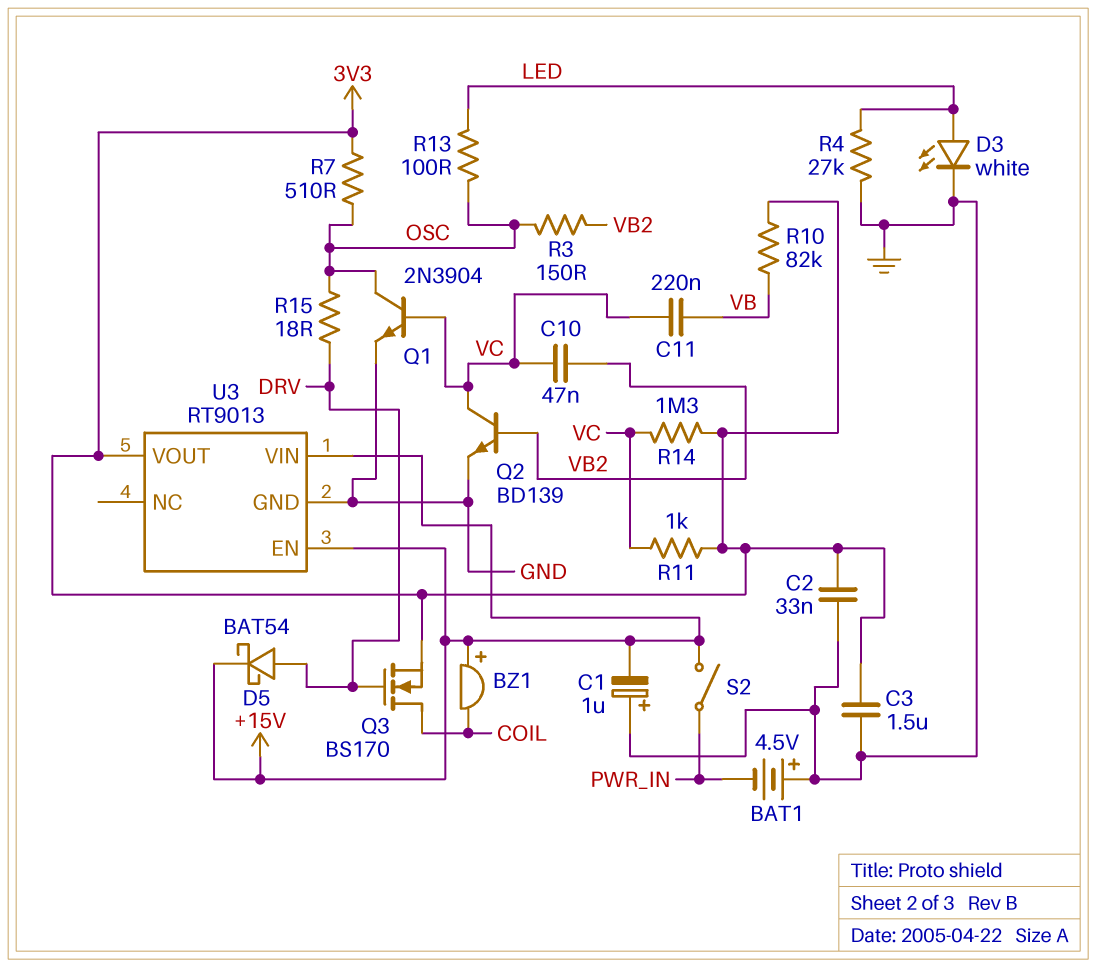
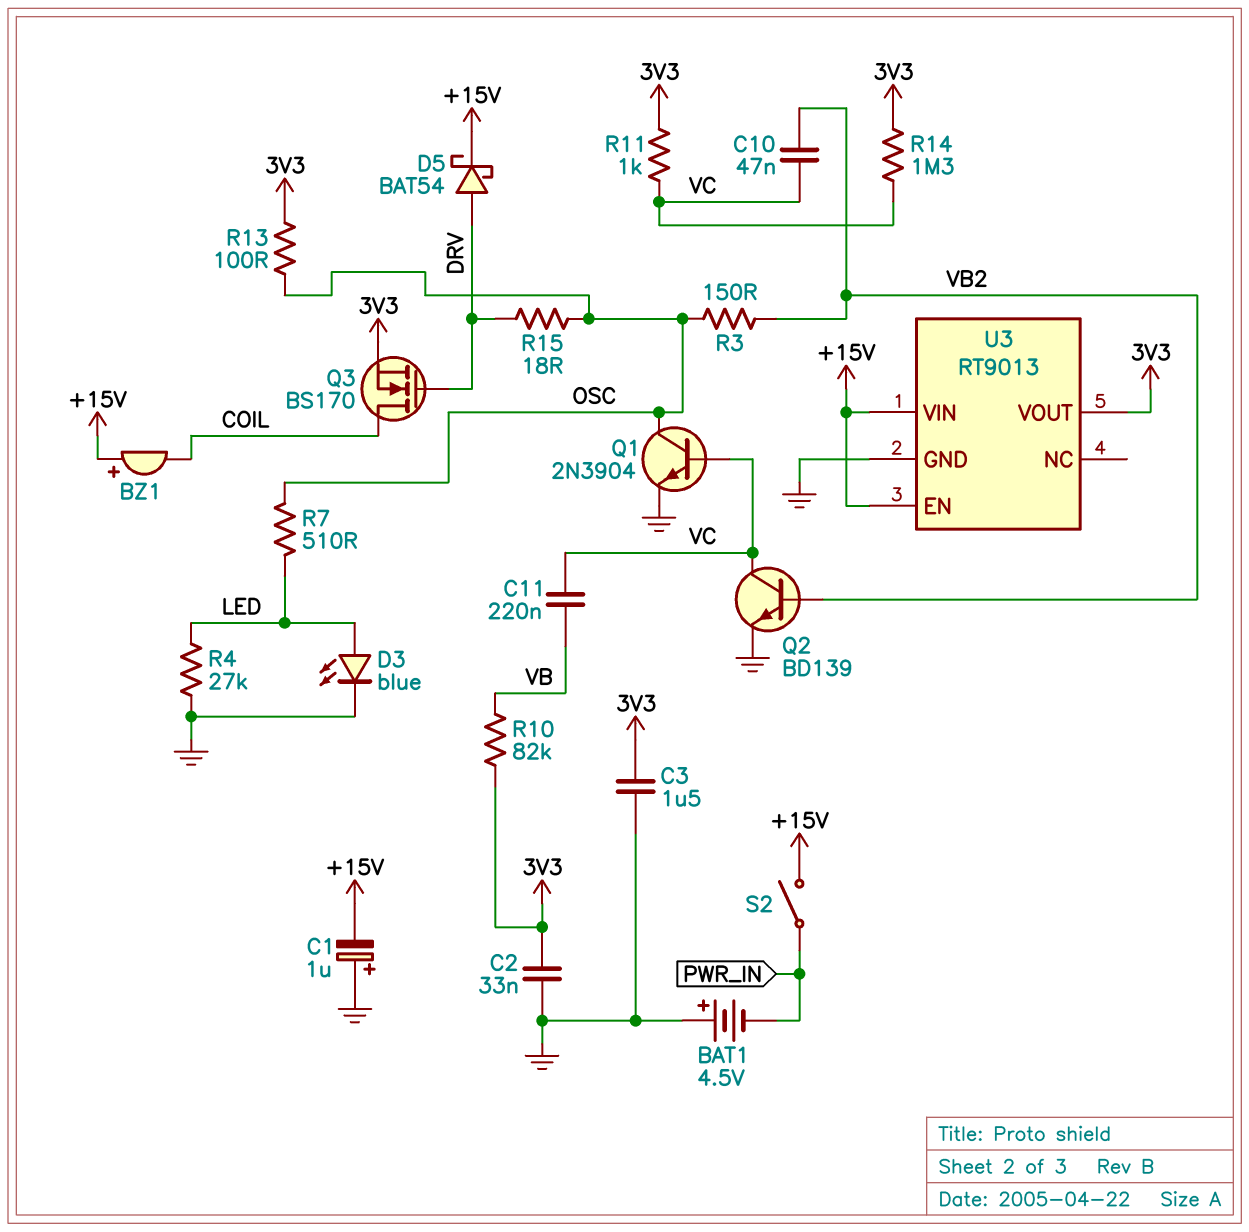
D3: LED white (A LED, K GND) -> LED blue (A LED, K GND)
R7: 510 (3V3, OSC) -> 510 (LED, OSC)
R13: 100 (LED, OSC) -> 100 (3V3, OSC)

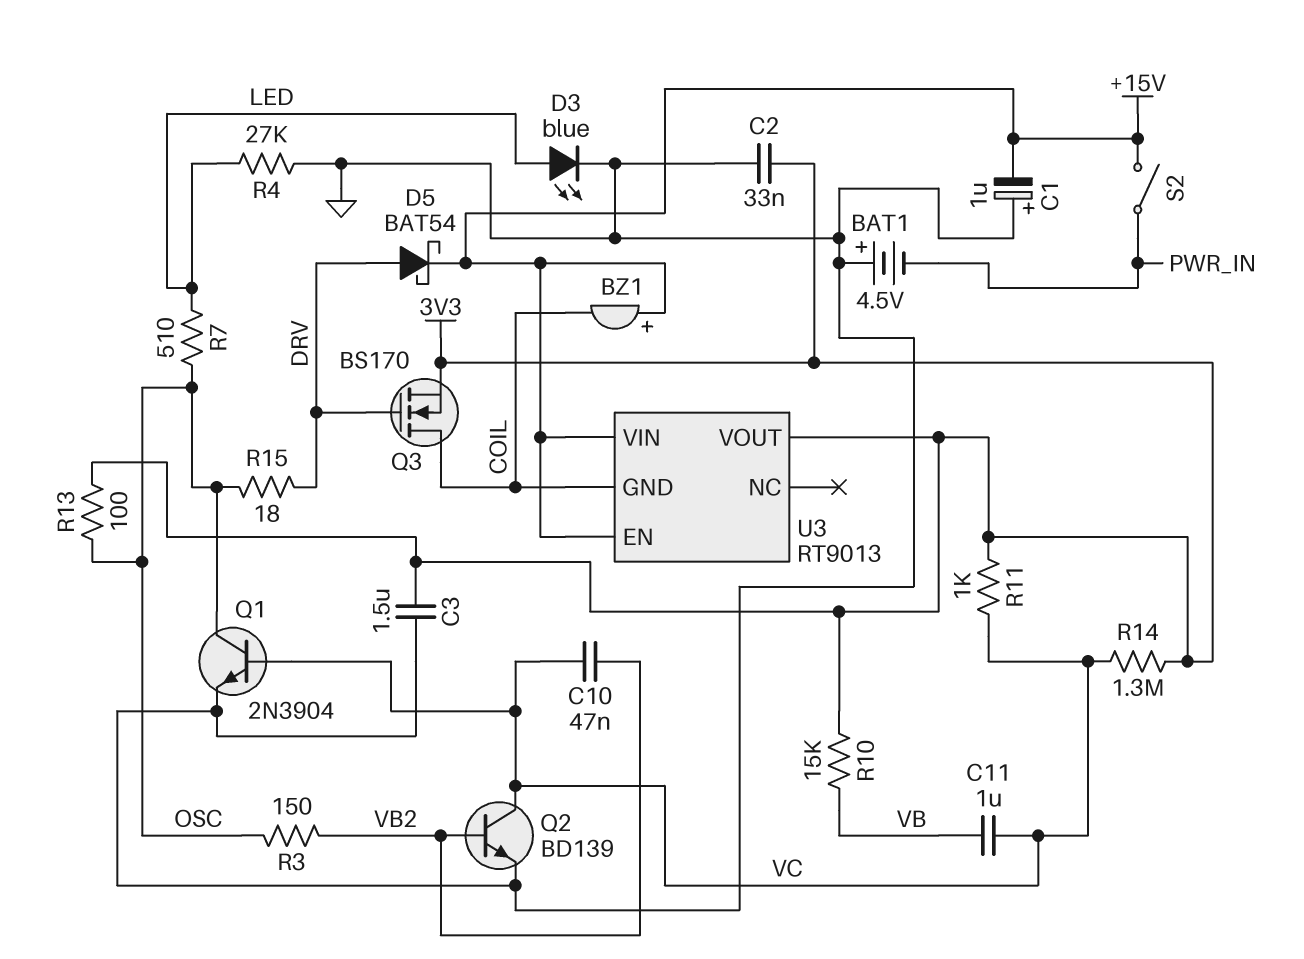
C11: 220nF (VB, VC) -> 1uF (VB, VC)
R10: 82k (3V3, VB) -> 15k (3V3, VB)
U3 pin GND: GND -> COIL

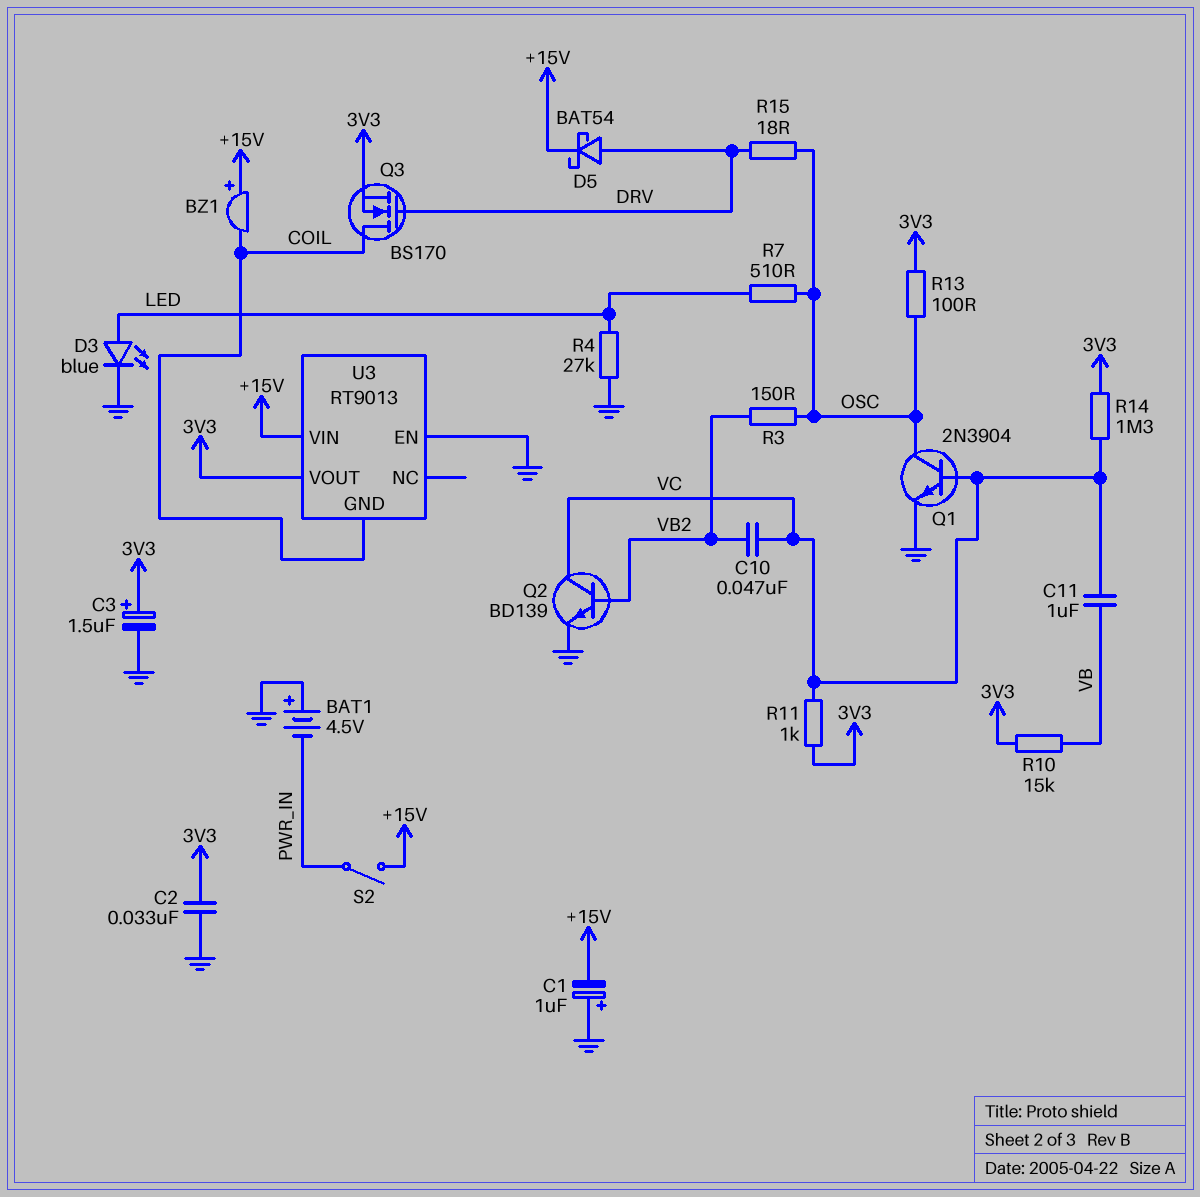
C3: 1.5uF (3V3, GND) -> 1.5uF (plus 3V3, minus GND)
U3 pin EN: +15V -> GND

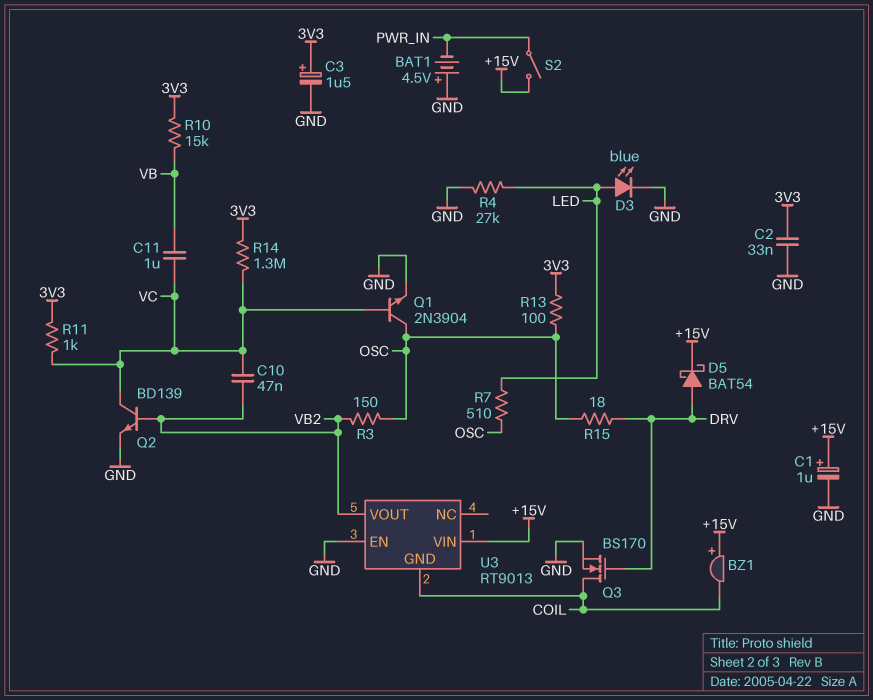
C1: 1uF (plus GND, minus +15V) -> 1uF (plus +15V, minus GND)
Q3: NMOS BS170 (G DRV, D COIL, S 3V3) -> NMOS BS170 (G DRV, D COIL, S GND)
U3 pin VOUT: 3V3 -> VB2

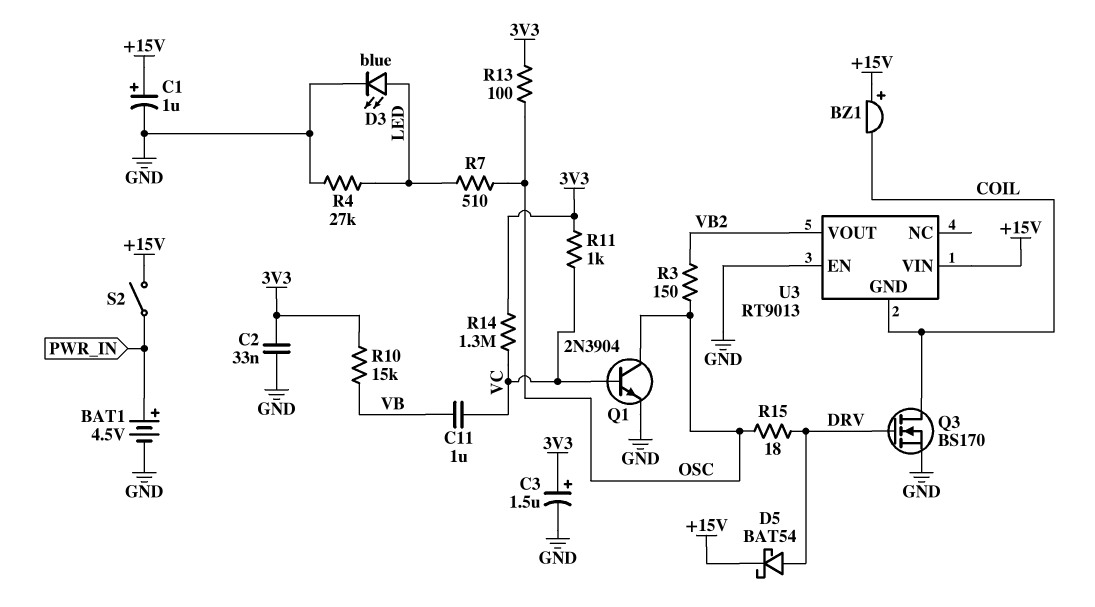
BAT1: 4.5V (plus GND, minus PWR_IN) -> 4.5V (plus PWR_IN, minus GND)
C10: 47nF (VB2, VC) -> none
Q2: NPN BD139 (B VB2, C VC, E GND) -> none

